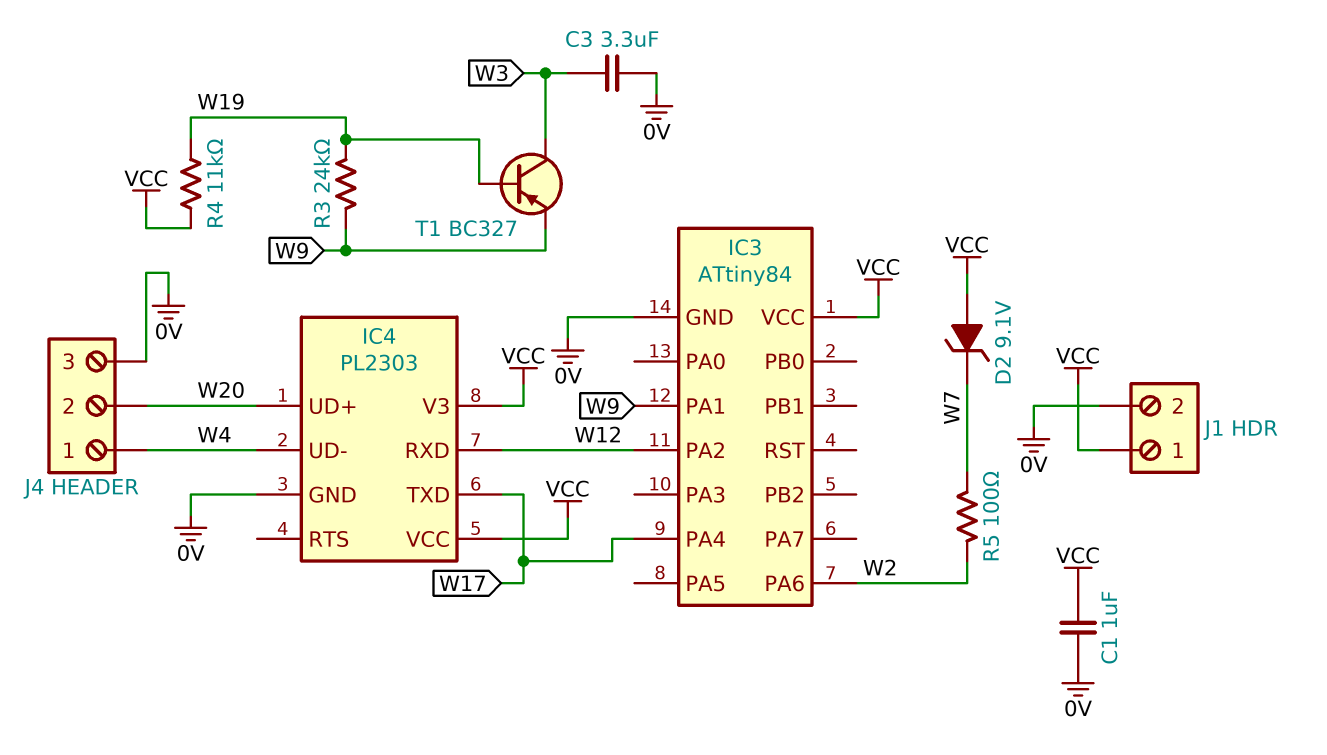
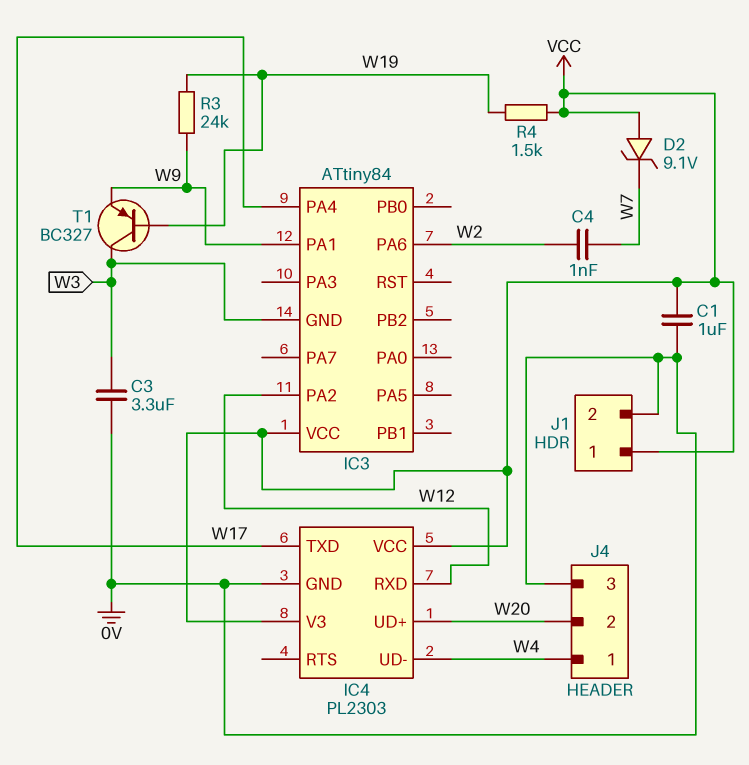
C4: none -> 1nF (W2, W7)
IC3 pin GND: 0V -> W3
R4: 11k (VCC, W19) -> 1.5k (VCC, W19)
R5: 100 (W2, W7) -> none

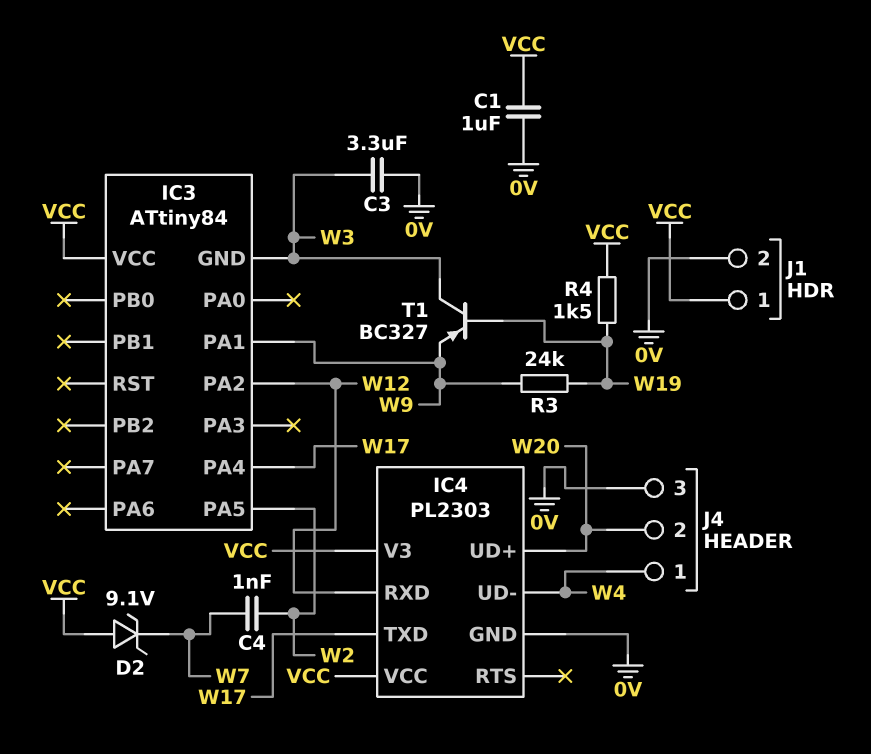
IC3 pin PA5: none -> W2
IC3 pin PA6: W2 -> none

